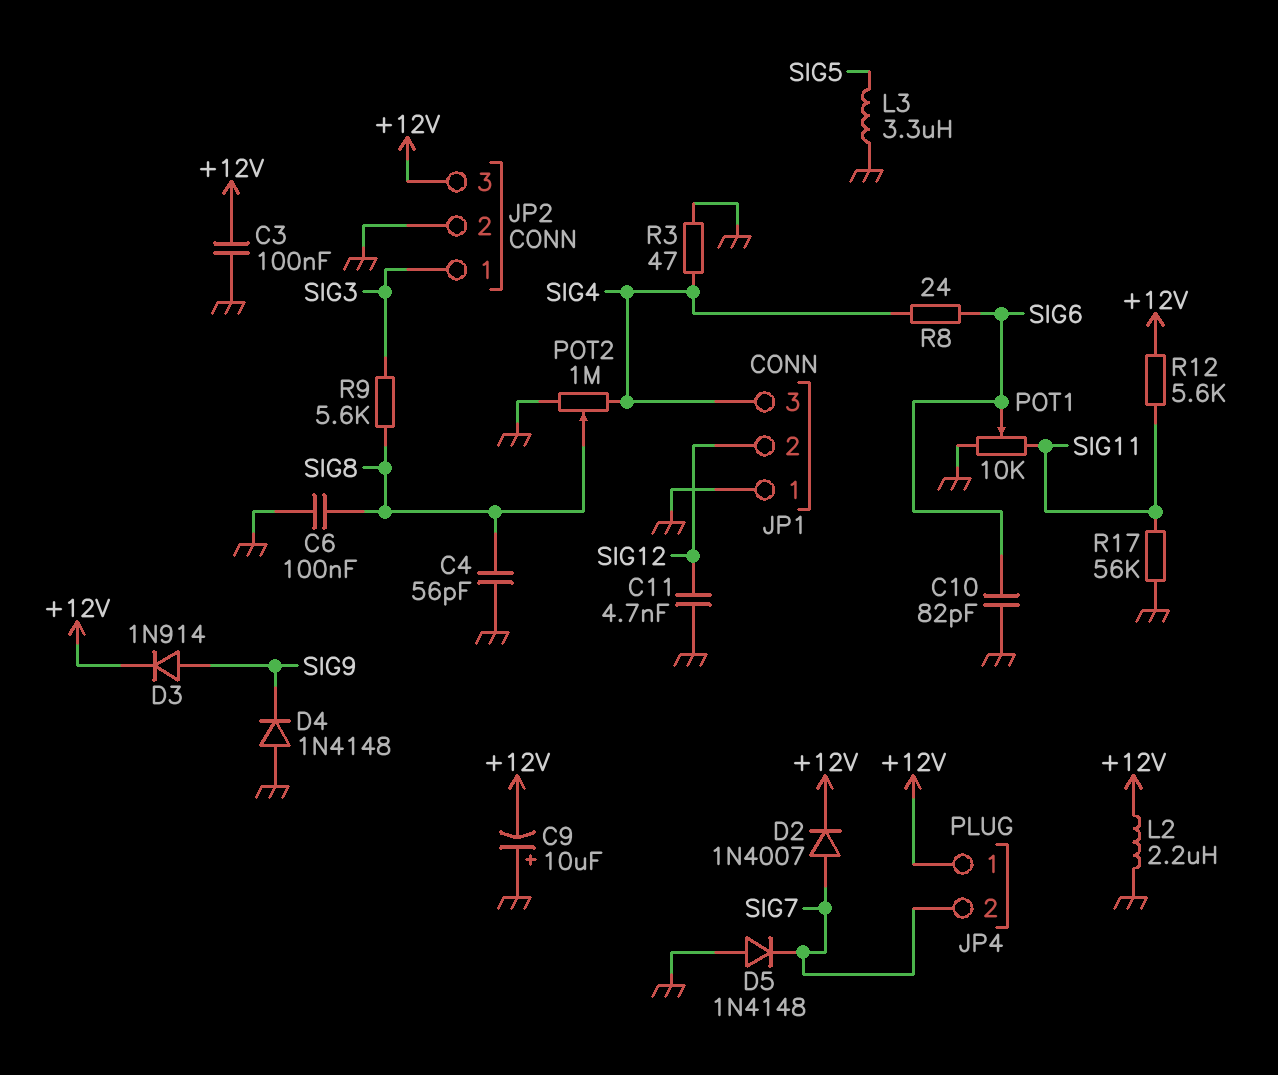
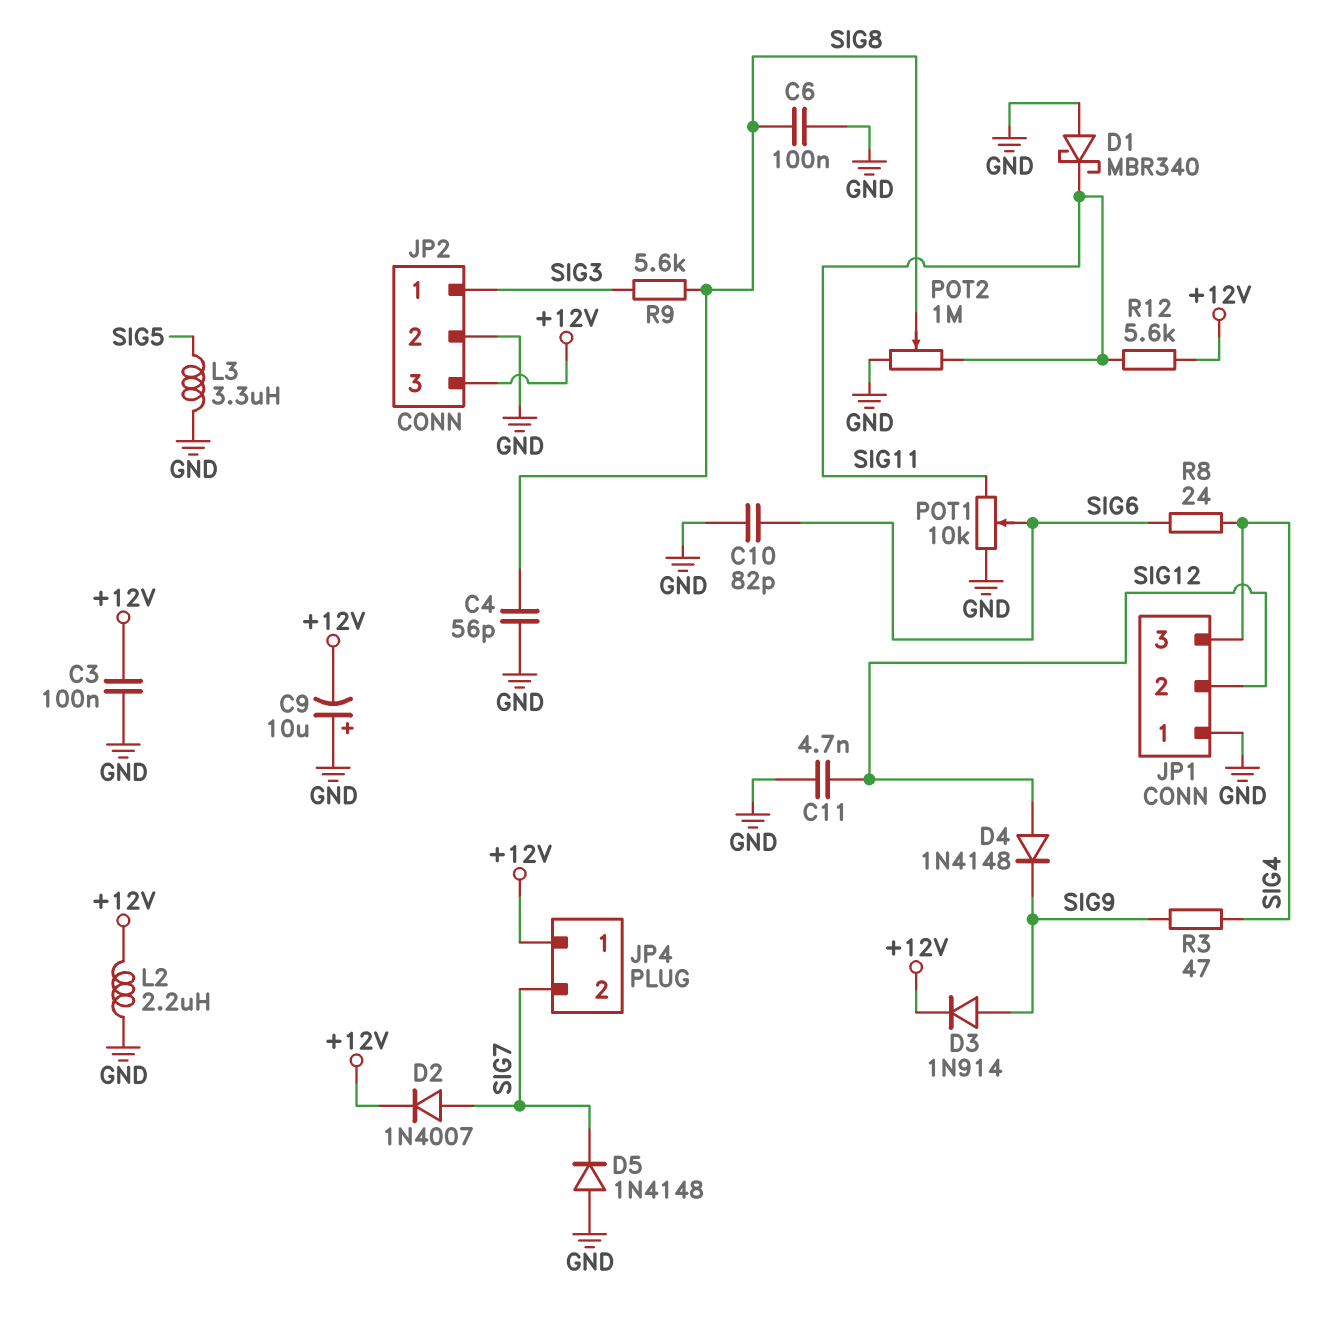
D1: none -> schottky MBR340 (A GND, K SIG11)
D4: diode 1N4148 (A GND, K SIG9) -> diode 1N4148 (A SIG12, K SIG9)
POT2: 1M (GND, SIG4, wiper SIG8) -> 1M (GND, SIG11, wiper SIG8)
R3: 47 (GND, SIG4) -> 47 (SIG4, SIG9)
R17: 56k (GND, SIG11) -> none

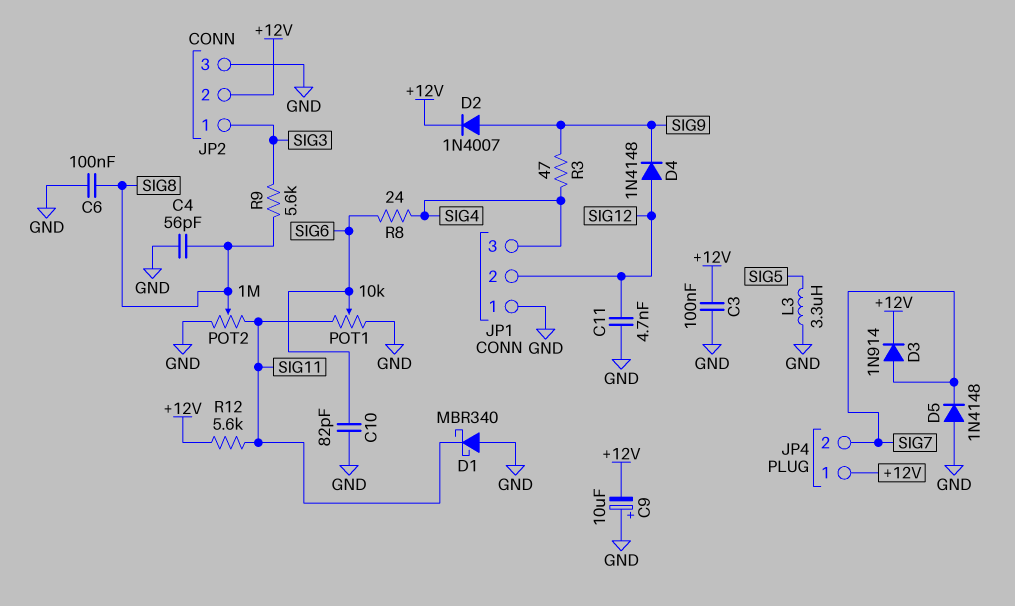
D2: diode 1N4007 (A SIG7, K +12V) -> diode 1N4007 (A SIG9, K +12V)
D3: diode 1N914 (A SIG9, K +12V) -> diode 1N914 (A SIG7, K +12V)
JP2 pin 2: GND -> +12V
JP2 pin 3: +12V -> GND
L2: 2.2uH (+12V, GND) -> none

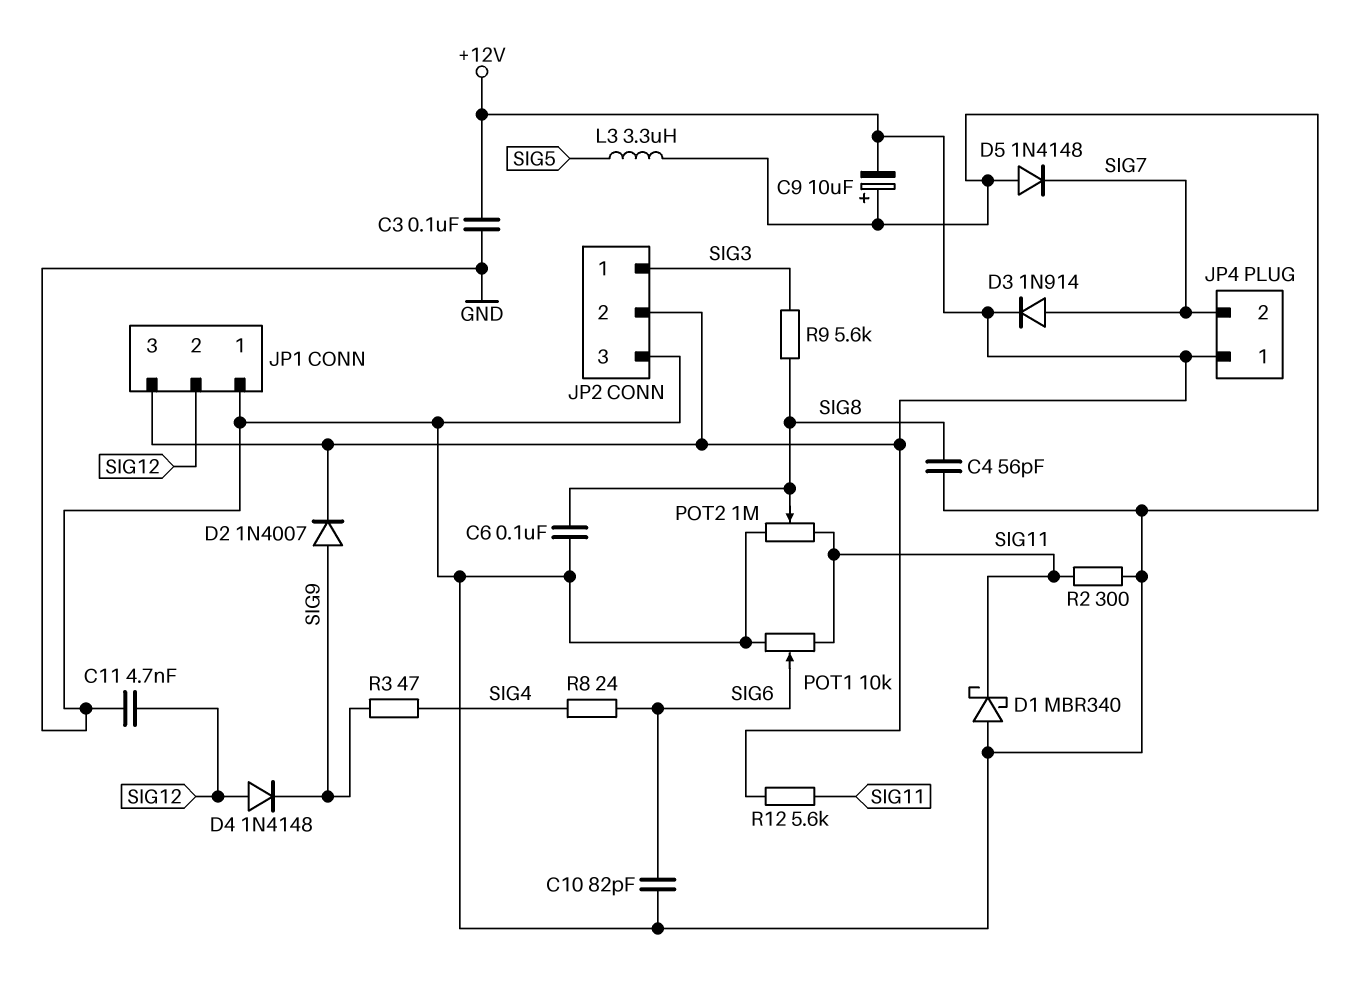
JP1 pin 3: SIG4 -> +12V
R2: none -> 300 (GND, SIG11)

